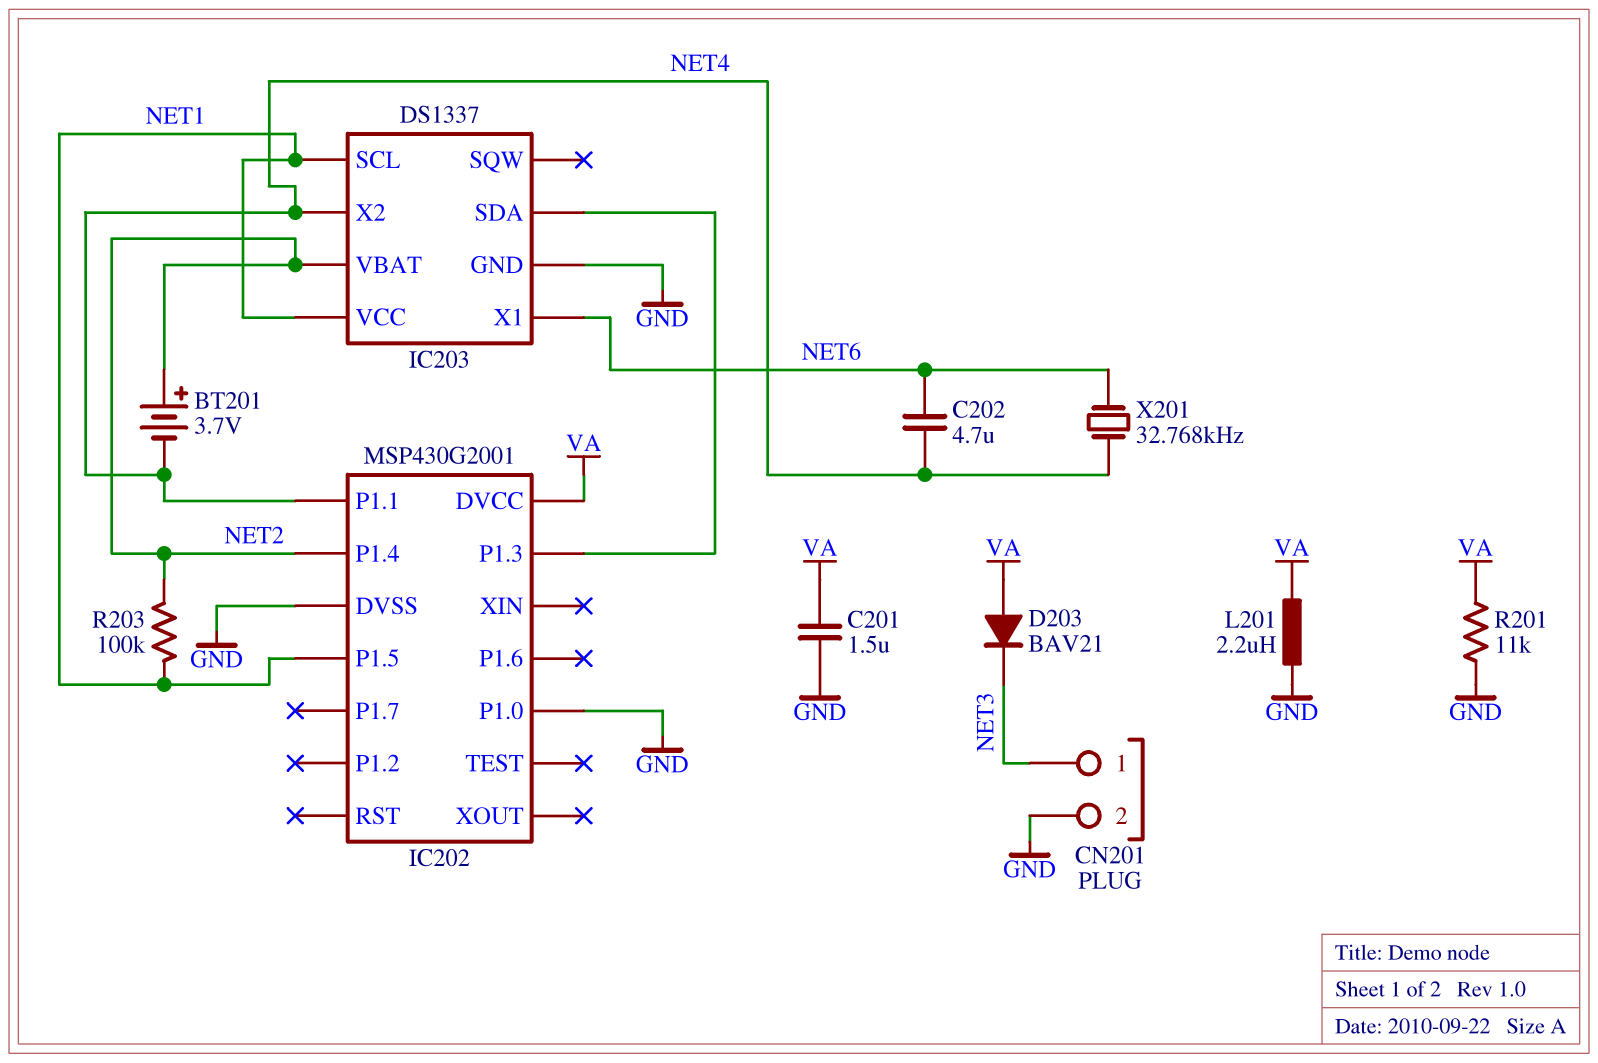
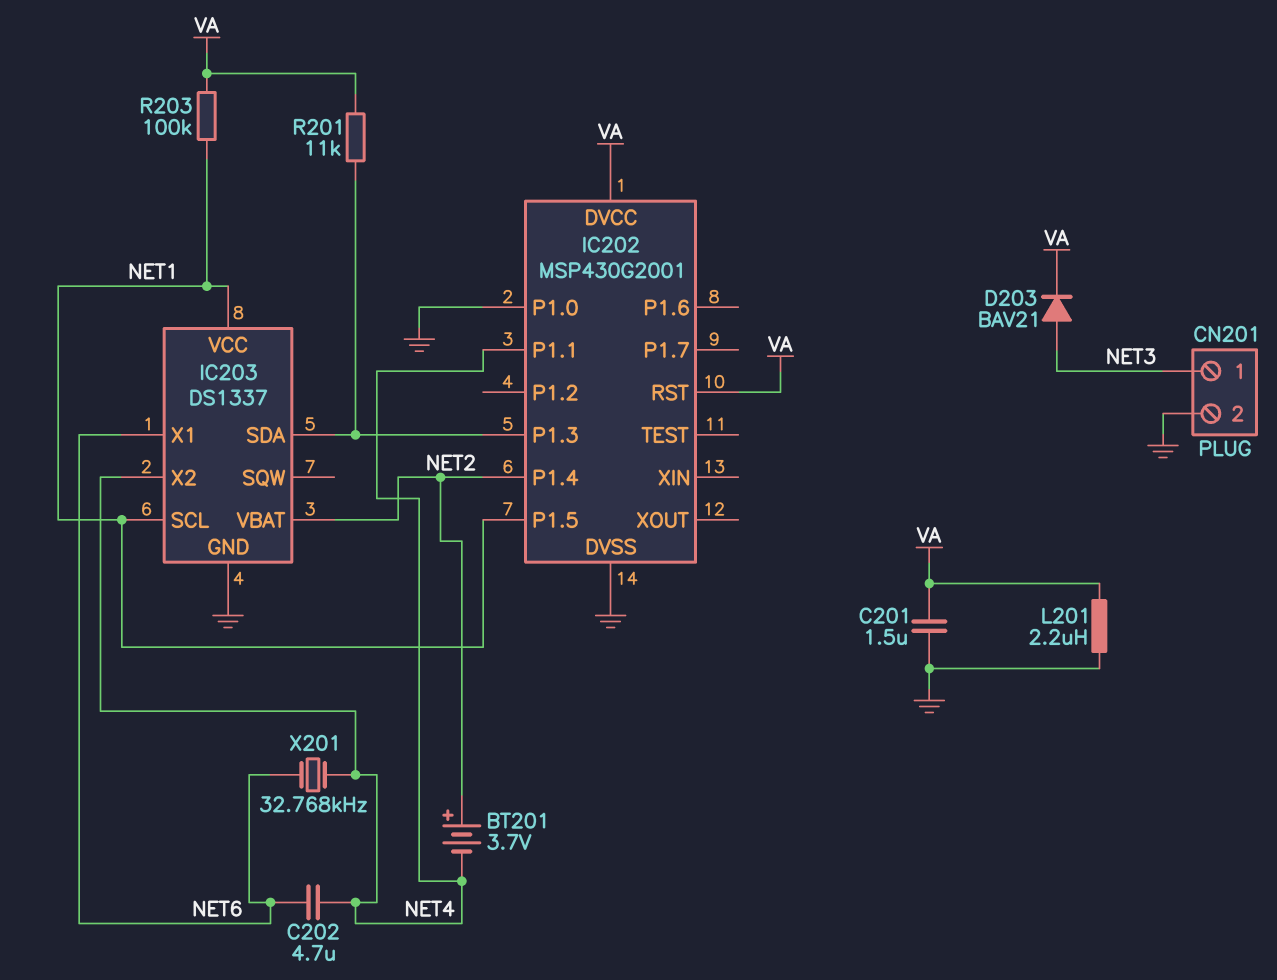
D203: diode BAV21 (A VA, K NET3) -> diode BAV21 (A NET3, K VA)
IC202 pin RST: none -> VA
R201: 11k (GND, VA) -> 11k (IC202/P1.3, VA)
R203: 100k (NET1, NET2) -> 100k (NET1, VA)

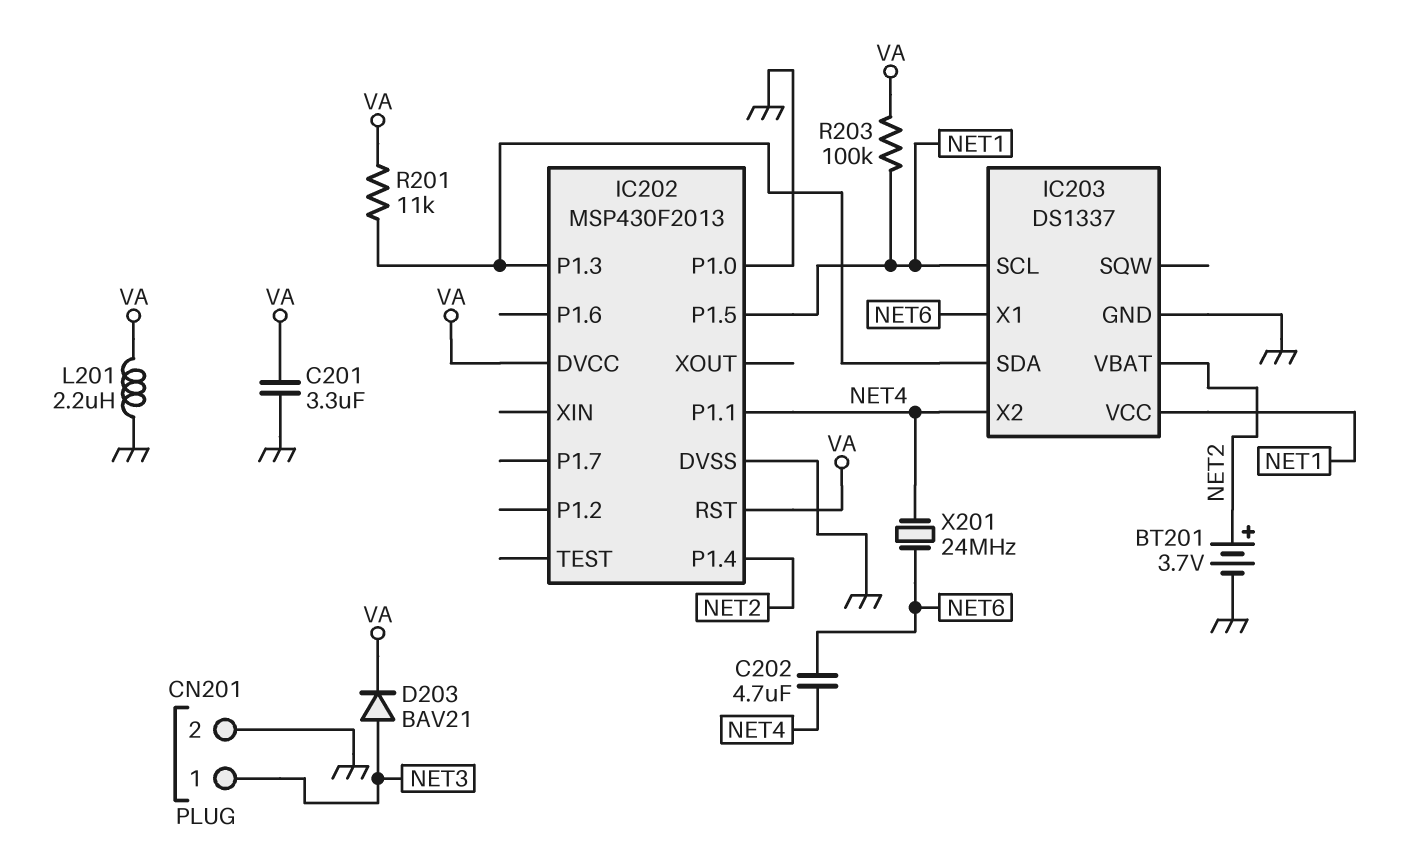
BT201: 3.7V (plus NET2, minus NET4) -> 3.7V (plus NET2, minus GND)
C201: 1.5uF (GND, VA) -> 3.3uF (GND, VA)
IC202: MSP430G2001 -> MSP430F2013
X201: 32.768kHz (NET4, NET6) -> 24MHz (NET4, NET6)

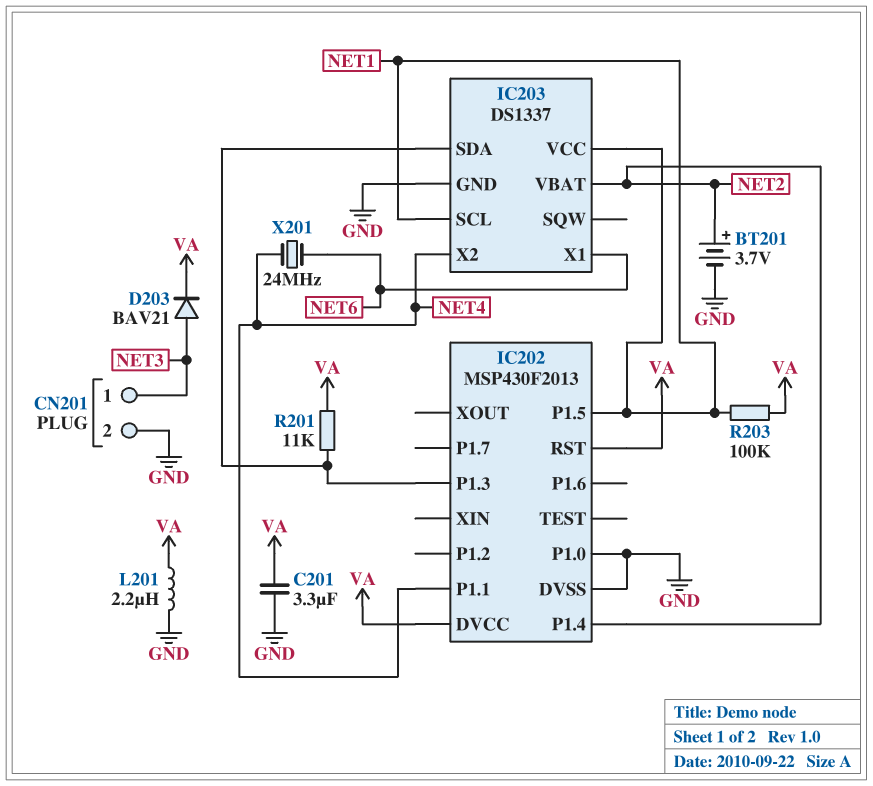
C202: 4.7uF (NET4, NET6) -> none

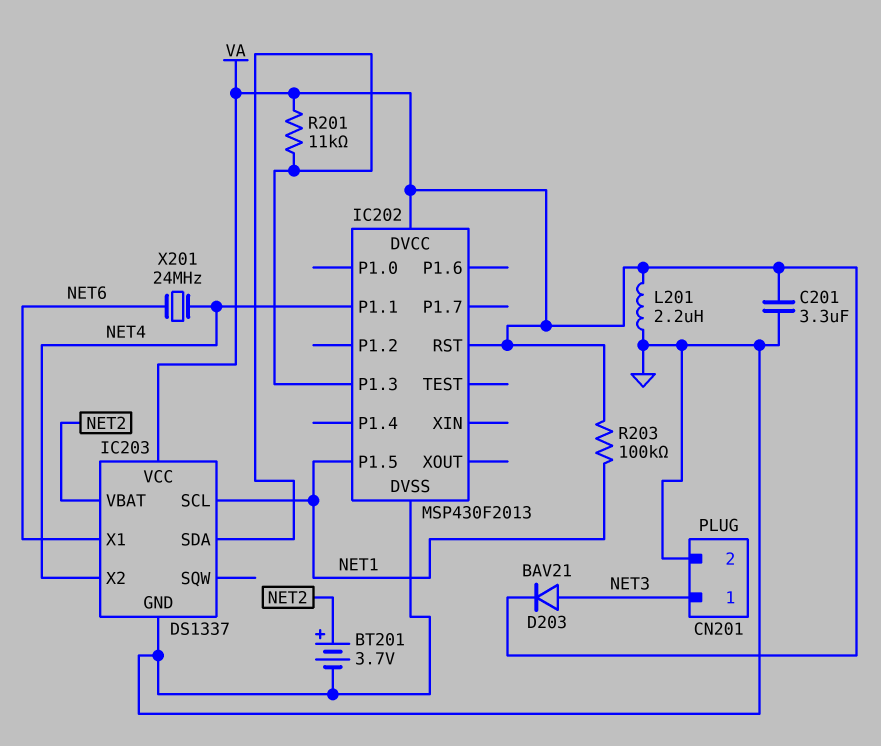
IC202 pin P1.0: GND -> none
IC202 pin P1.4: NET2 -> none
IC203 pin VCC: NET1 -> VA

